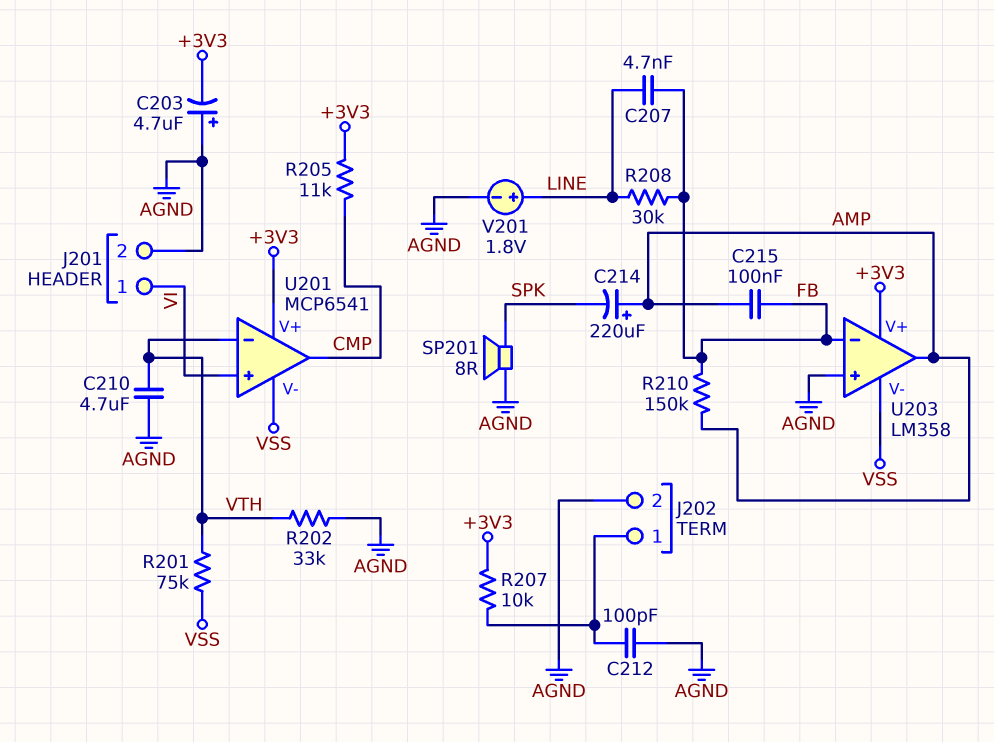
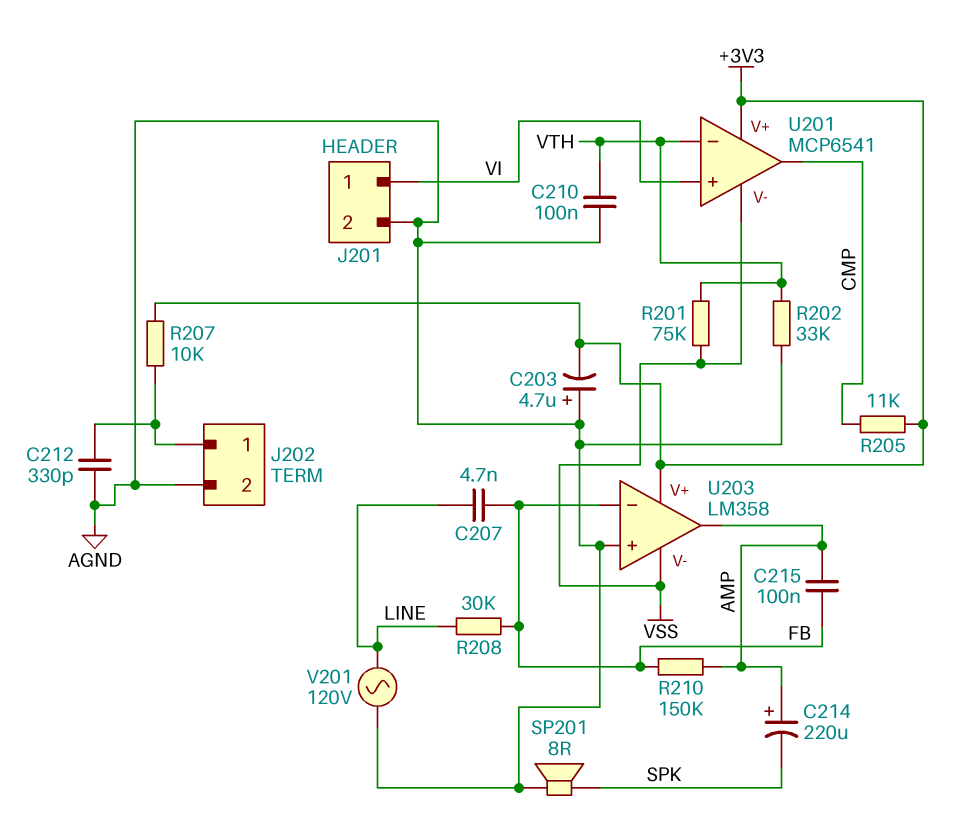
C210: 4.7uF (AGND, VTH) -> 100nF (AGND, VTH)
C212: 100pF (AGND, J202/1) -> 330pF (AGND, J202/1)
V201: 1.8V (plus LINE, minus AGND) -> AC 120V (AGND, LINE)

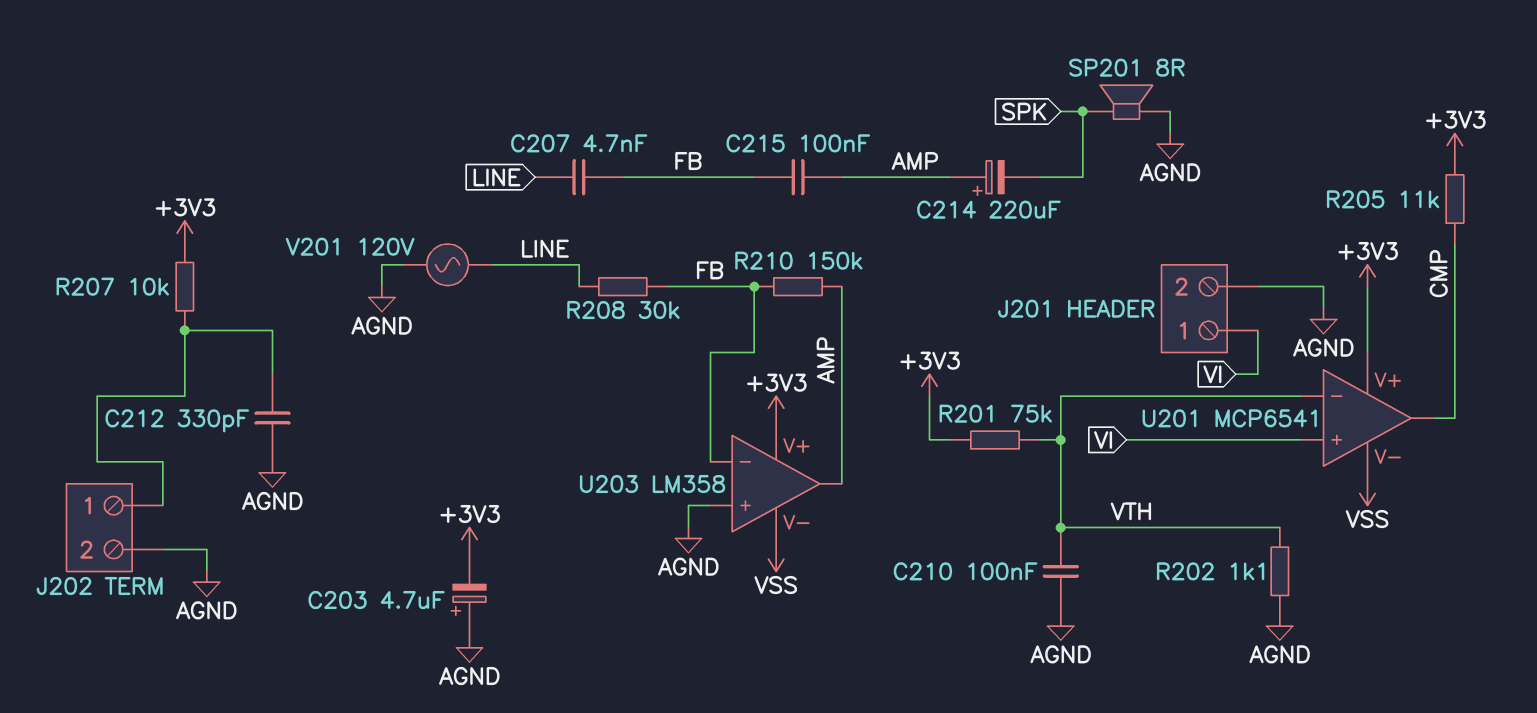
R201: 75k (VSS, VTH) -> 75k (+3V3, VTH)
R202: 33k (AGND, VTH) -> 1.1k (AGND, VTH)

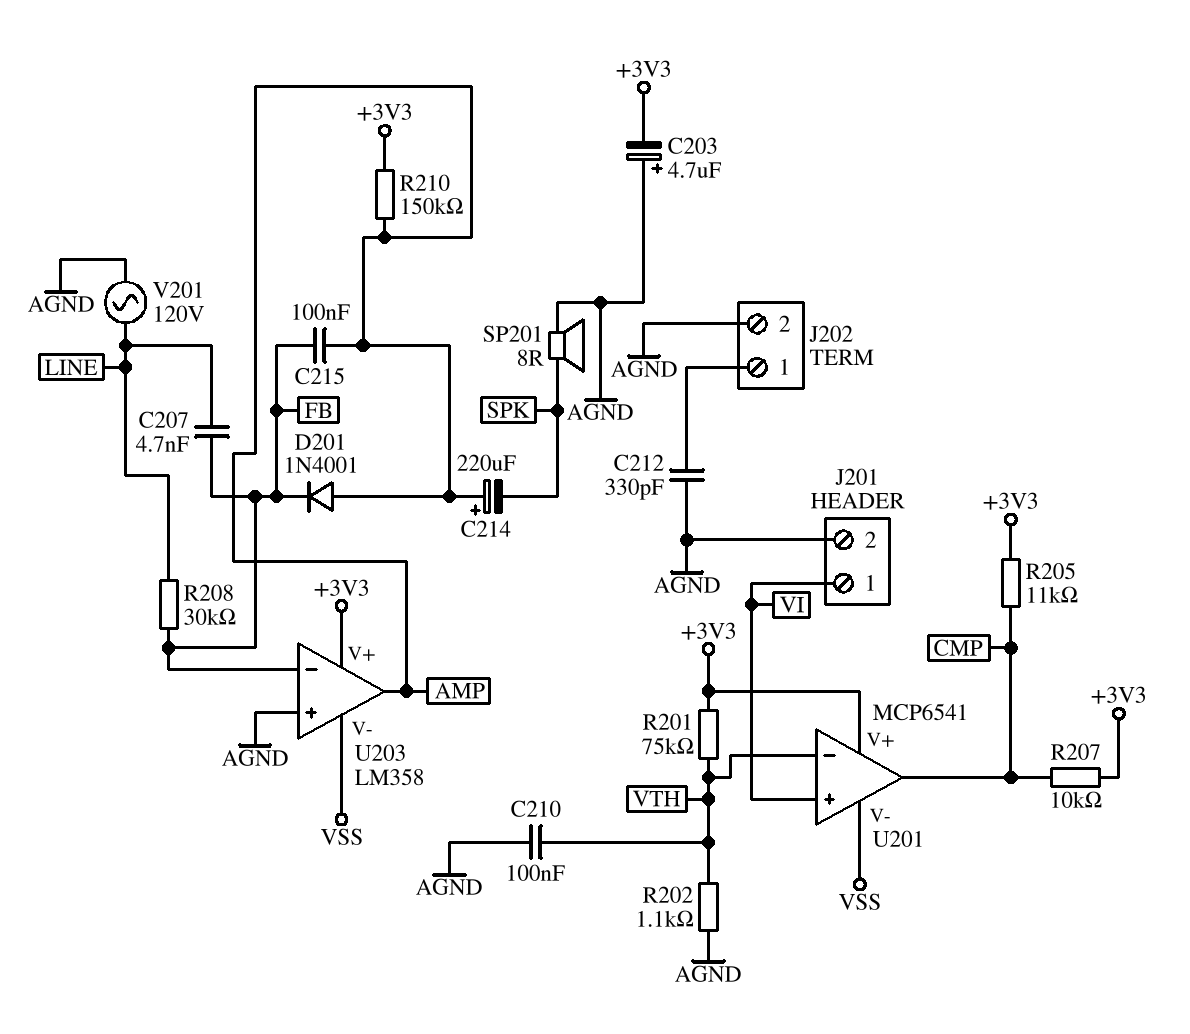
D201: none -> diode 1N4001 (A AMP, K FB)
R207: 10k (+3V3, J202/1) -> 10k (+3V3, CMP)
R210: 150k (AMP, FB) -> 150k (+3V3, AMP)

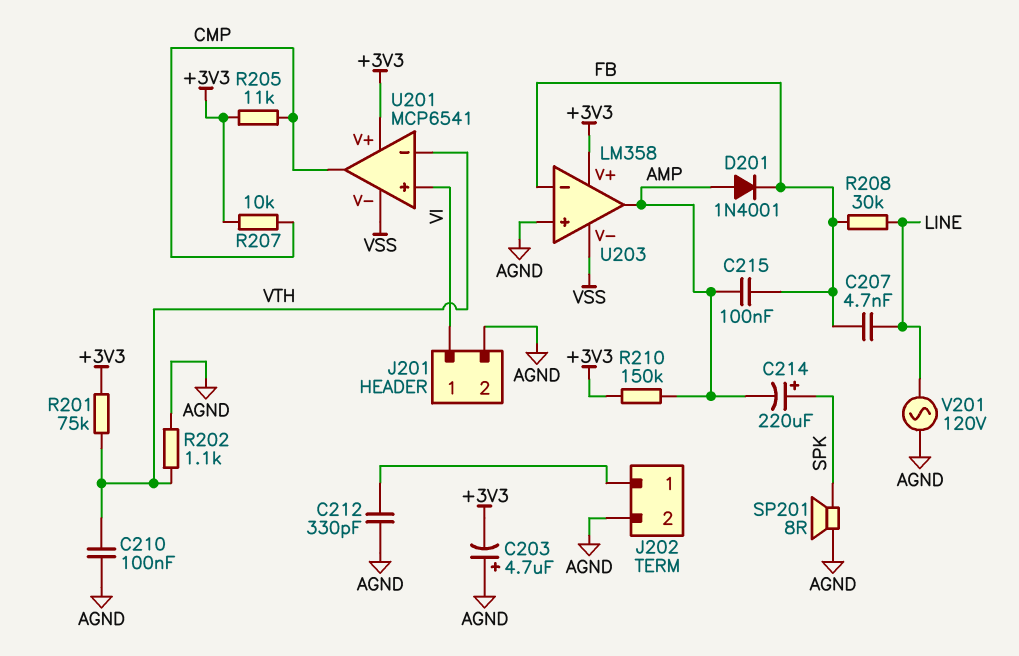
C214: 220uF (plus AMP, minus SPK) -> 220uF (plus SPK, minus AMP)

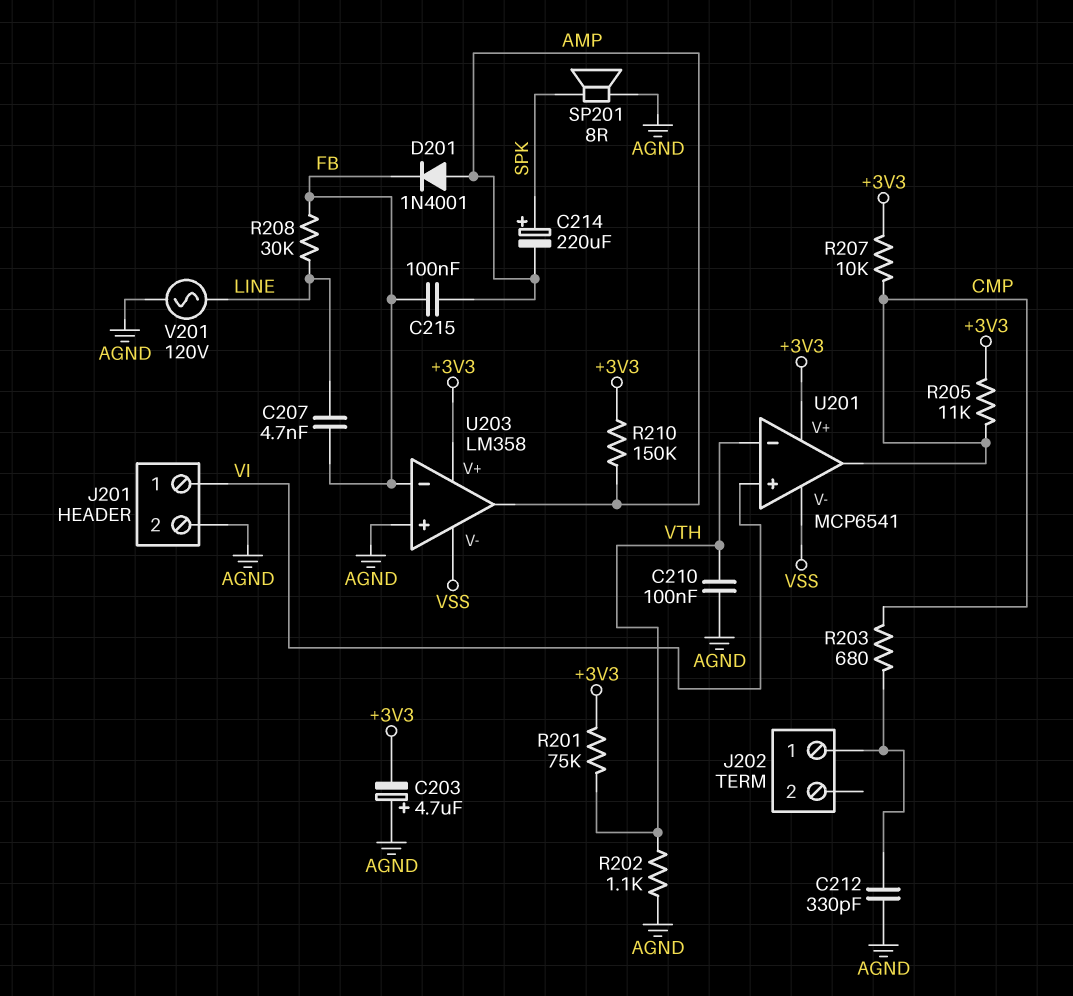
J202 pin 2: AGND -> none
R203: none -> 680 (CMP, J202/1)

